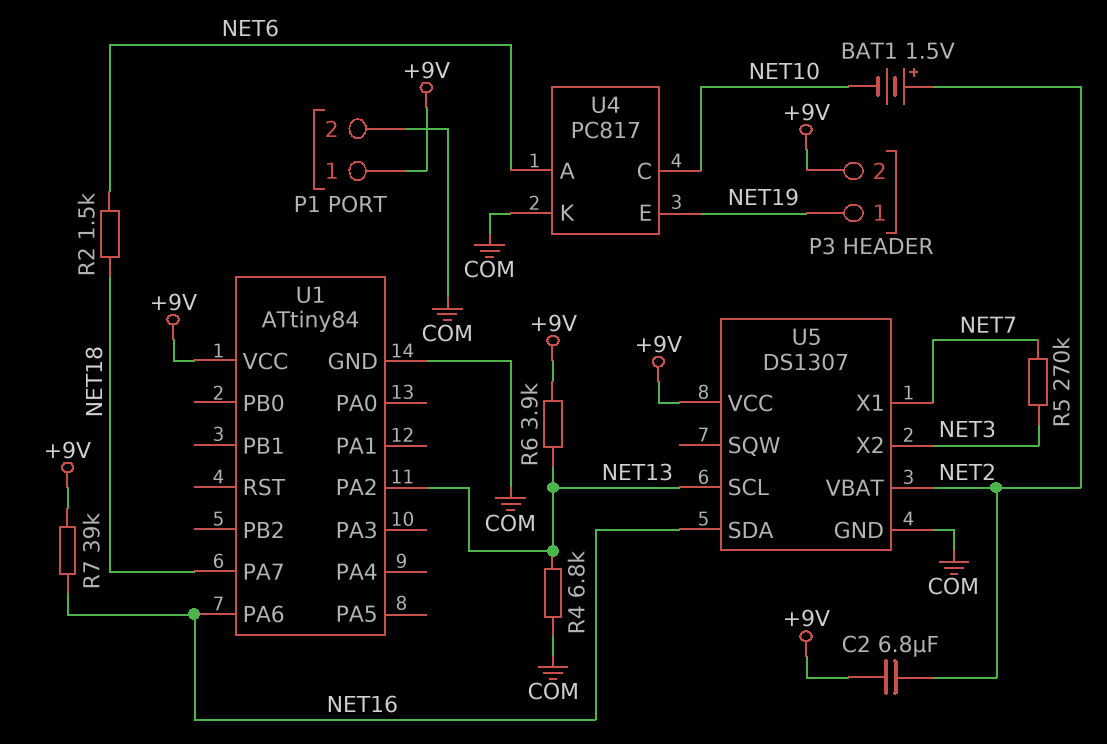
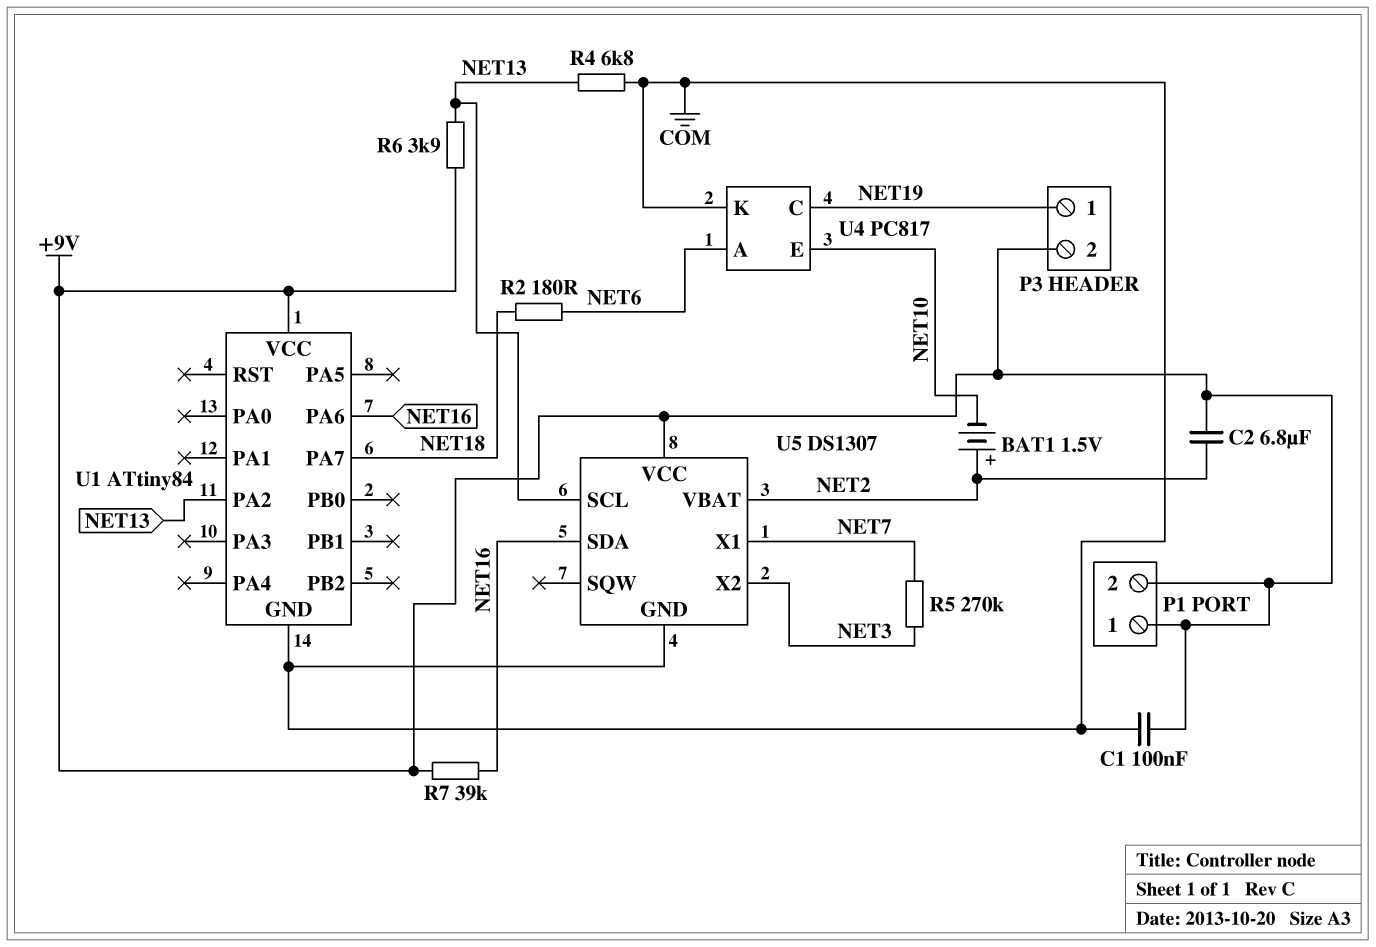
C1: none -> 100nF (+9V, COM)
P1 pin 2: COM -> +9V
R2: 1.5k (NET6, NET18) -> 180 (NET6, NET18)
U4 pin C: NET10 -> NET19
U4 pin E: NET19 -> NET10

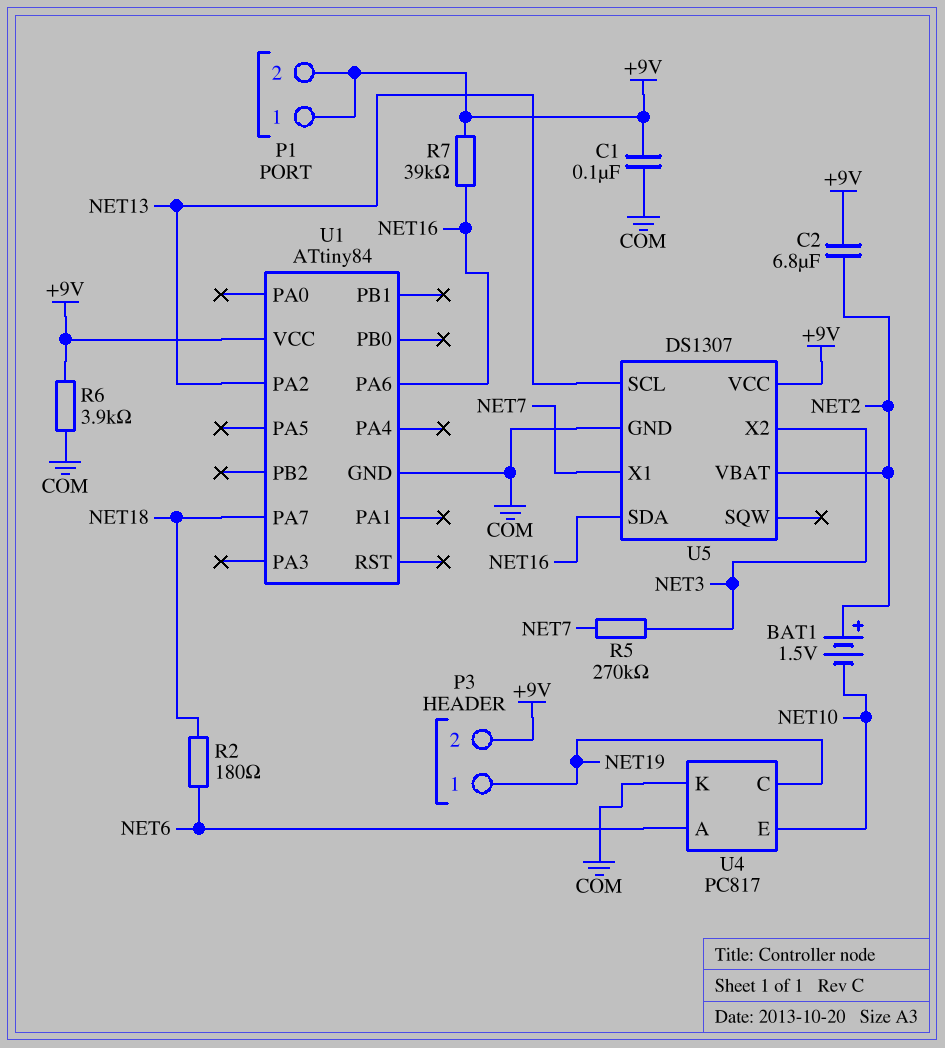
R4: 6.8k (COM, NET13) -> none
R6: 3.9k (+9V, NET13) -> 3.9k (+9V, COM)

